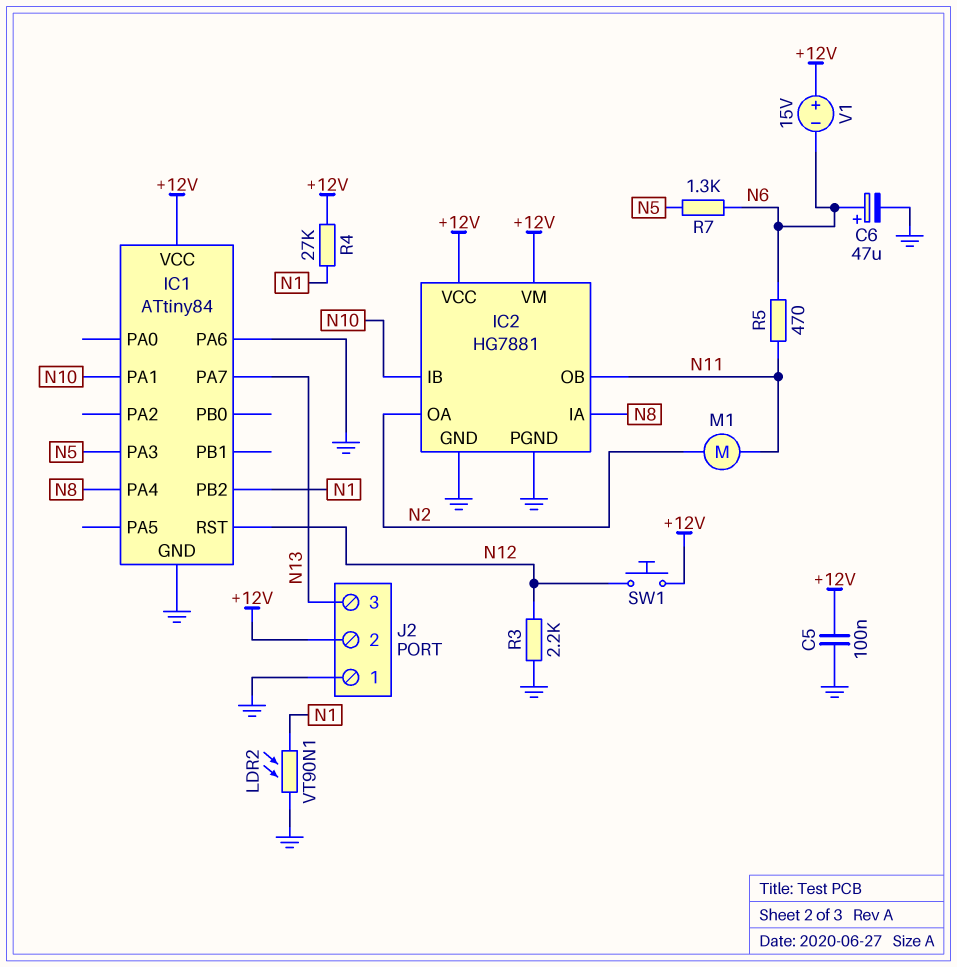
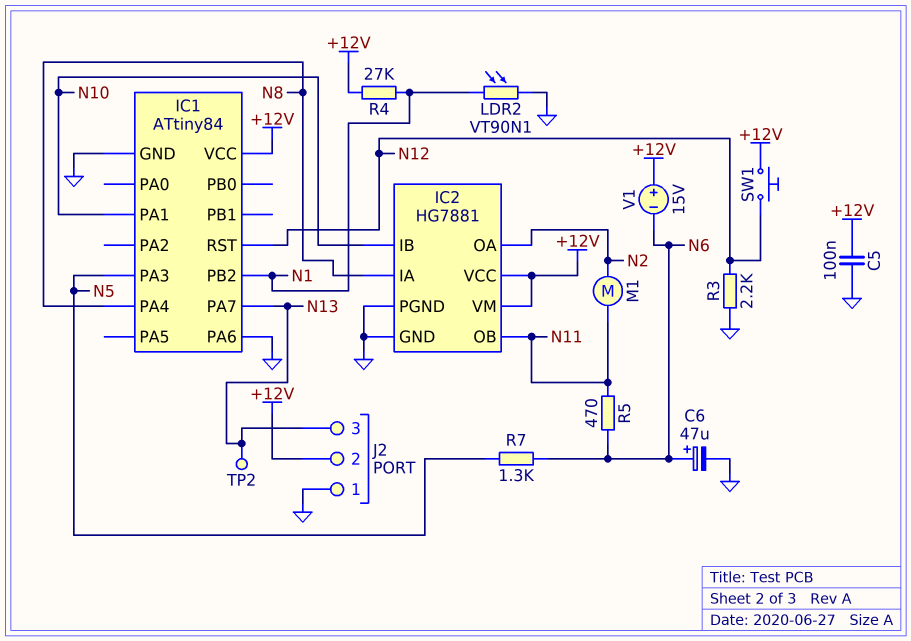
TP2: none -> test point (N13)

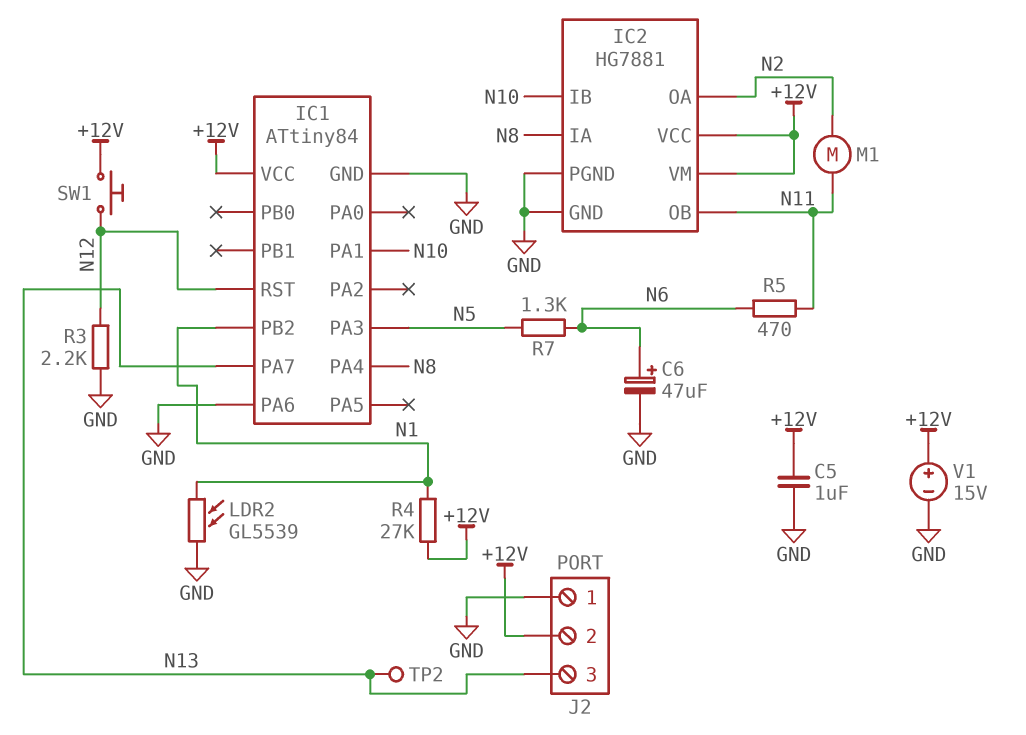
C5: 100nF (+12V, GND) -> 1uF (+12V, GND)
LDR2: VT90N1 (GND, N1) -> GL5539 (GND, N1)
V1: 15V (plus +12V, minus N6) -> 15V (plus +12V, minus GND)

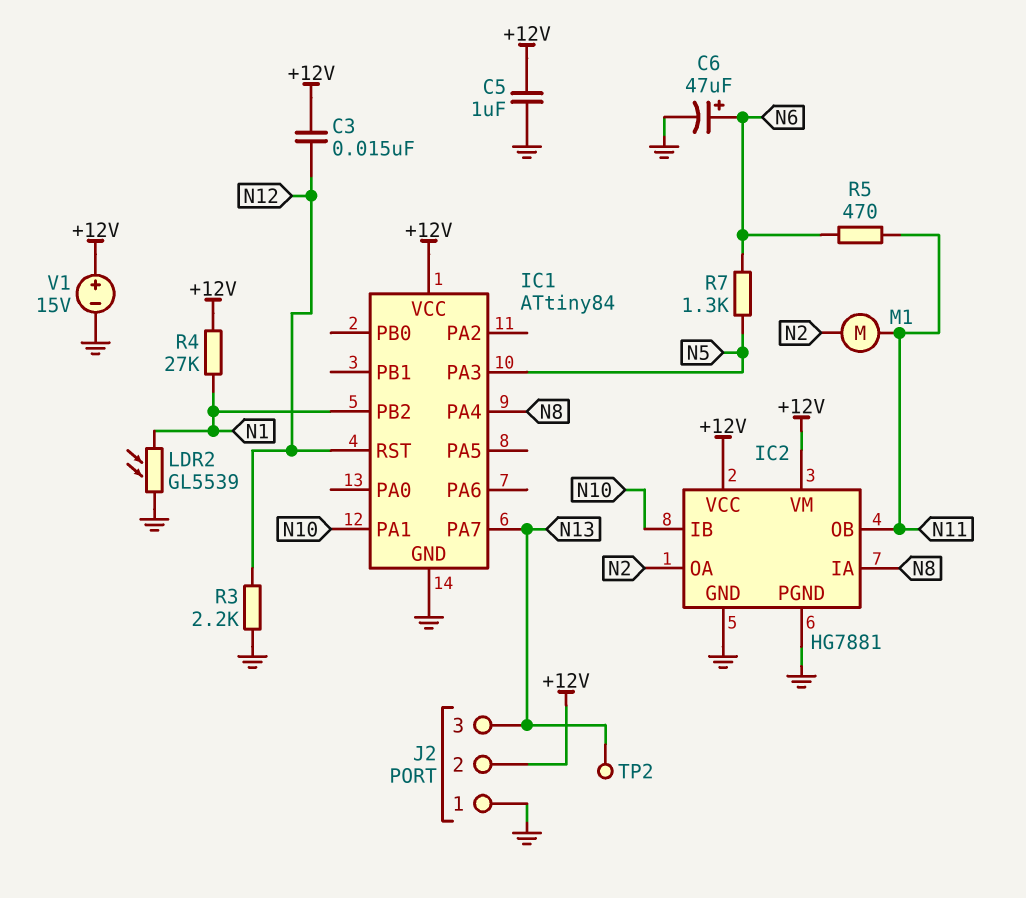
C3: none -> 15nF (+12V, N12)
IC1 pin PA6: GND -> none
SW1: button (+12V, N12) -> none

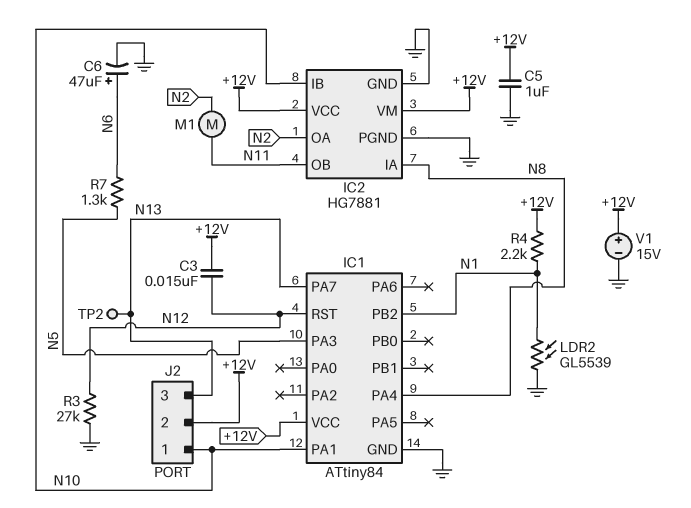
J2 pin 1: GND -> N10
R3: 2.2k (GND, N12) -> 27k (GND, N12)
R4: 27k (+12V, N1) -> 2.2k (+12V, N1)
R5: 470 (N6, N11) -> none

